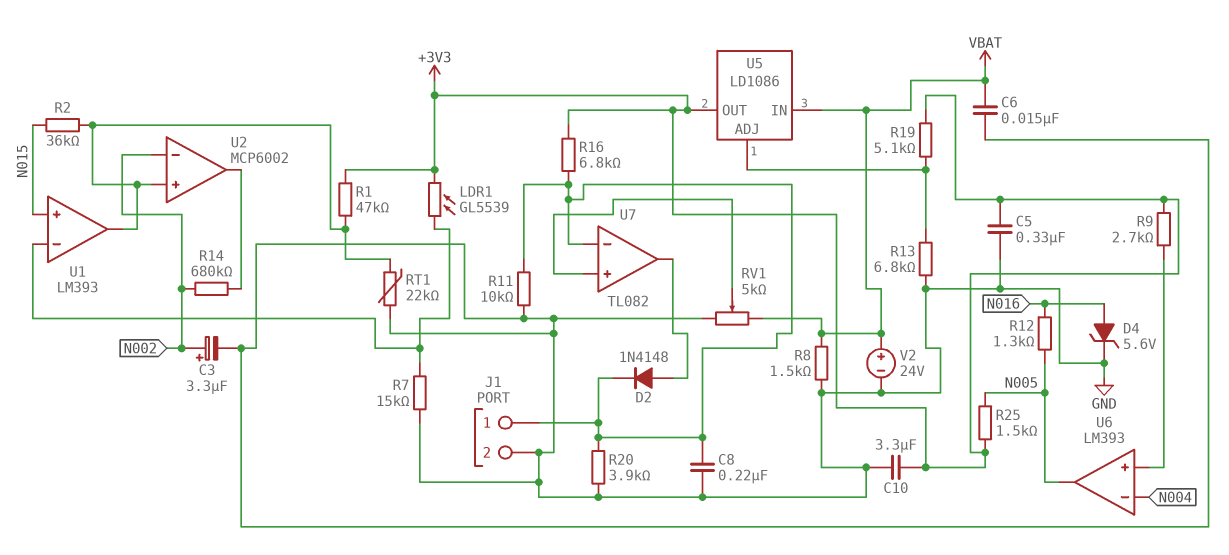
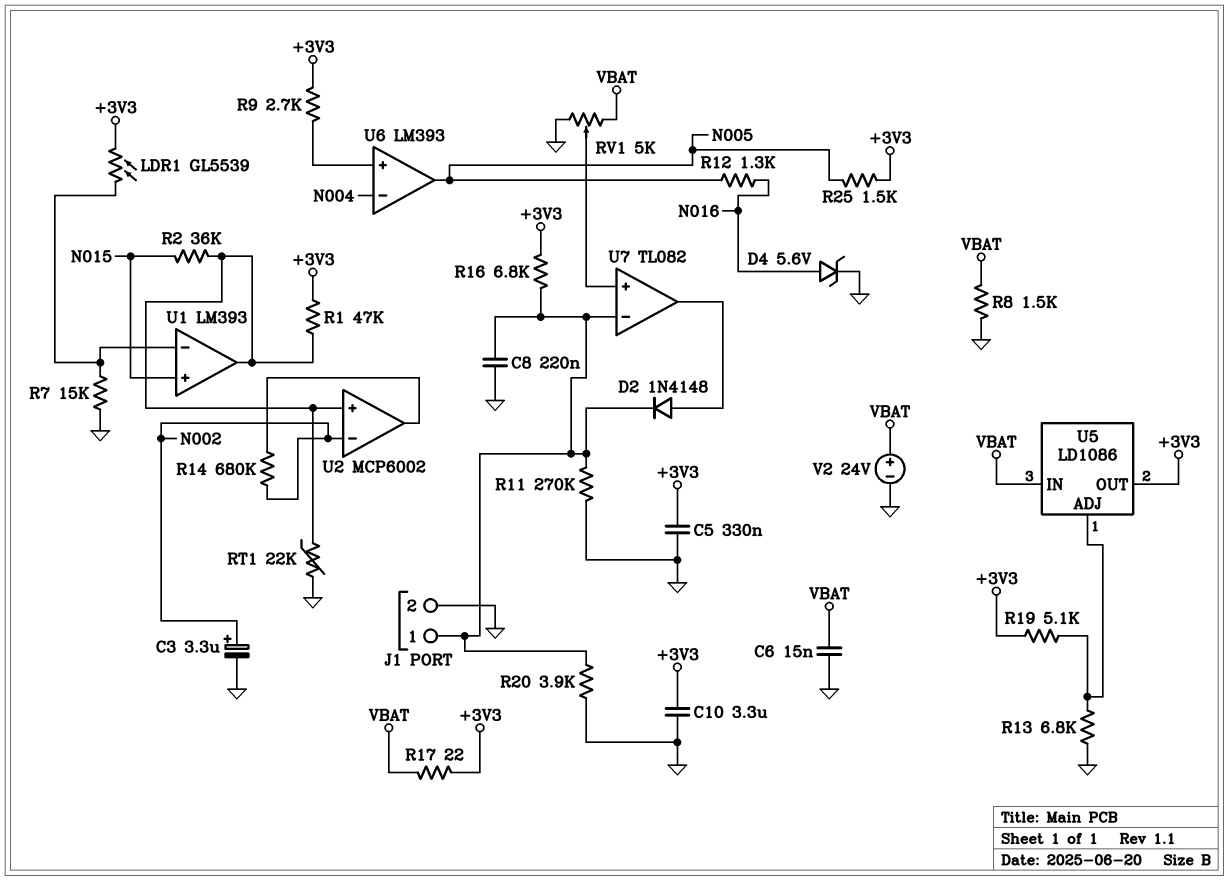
R11: 10k (GND, J1/1) -> 270k (GND, J1/1)
R17: none -> 22 (+3V3, VBAT)

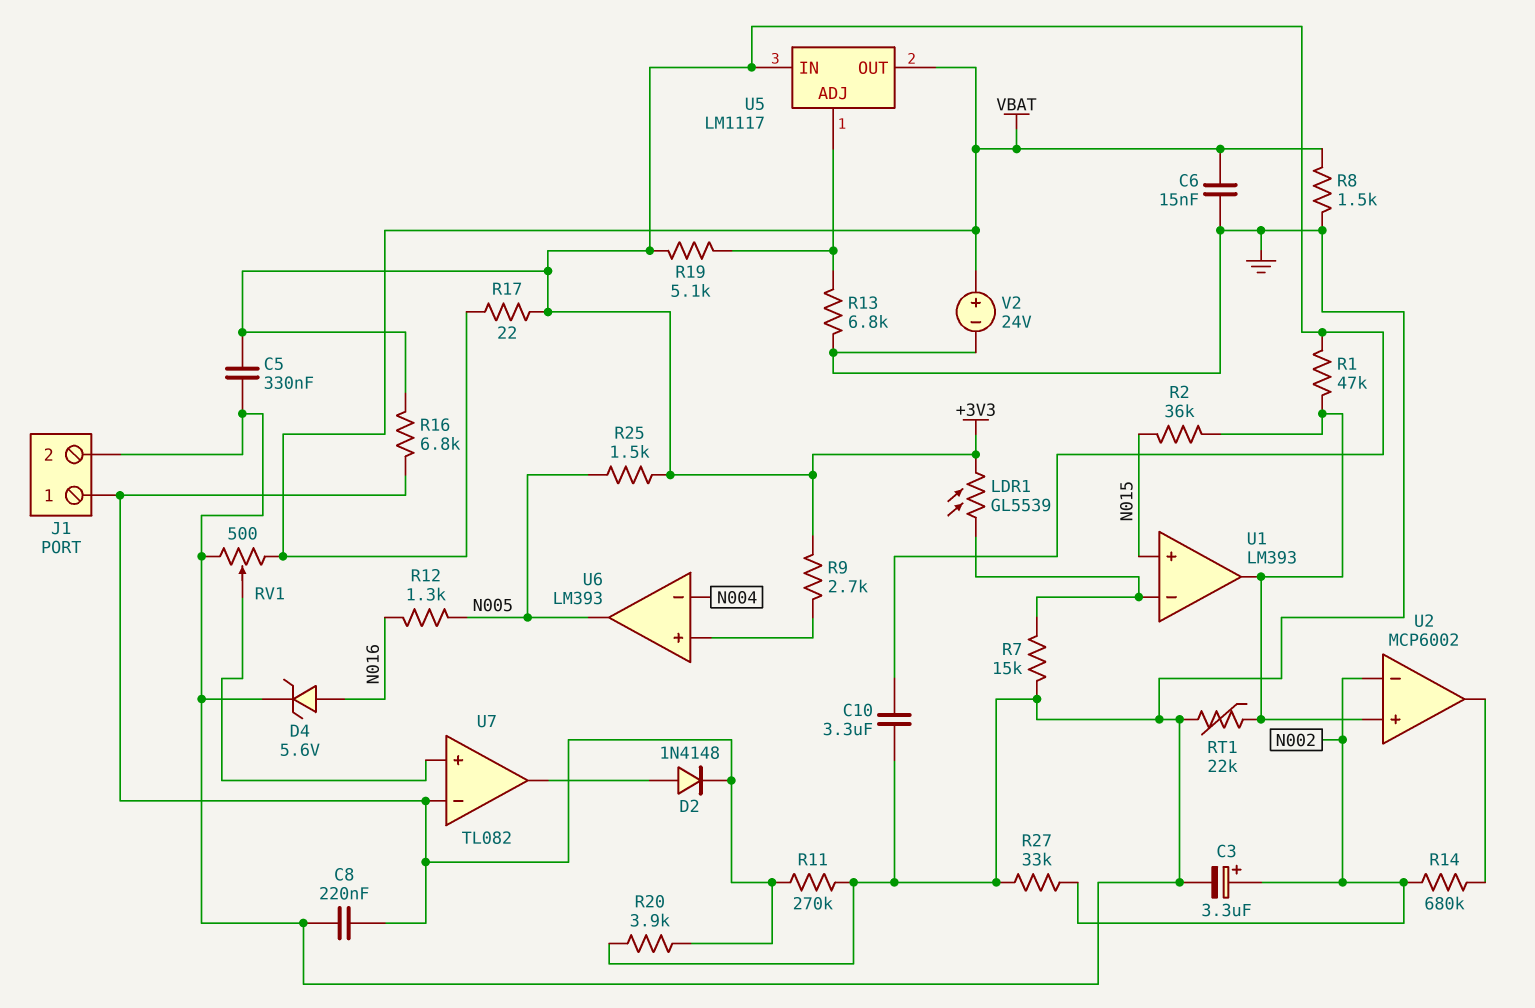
R27: none -> 33k (GND, N002)
RV1: 5k (GND, VBAT, wiper U7/in+) -> 500 (GND, VBAT, wiper U7/in+)
U5: LD1086 -> LM1117
U5 pin IN: VBAT -> +3V3
U5 pin OUT: +3V3 -> VBAT

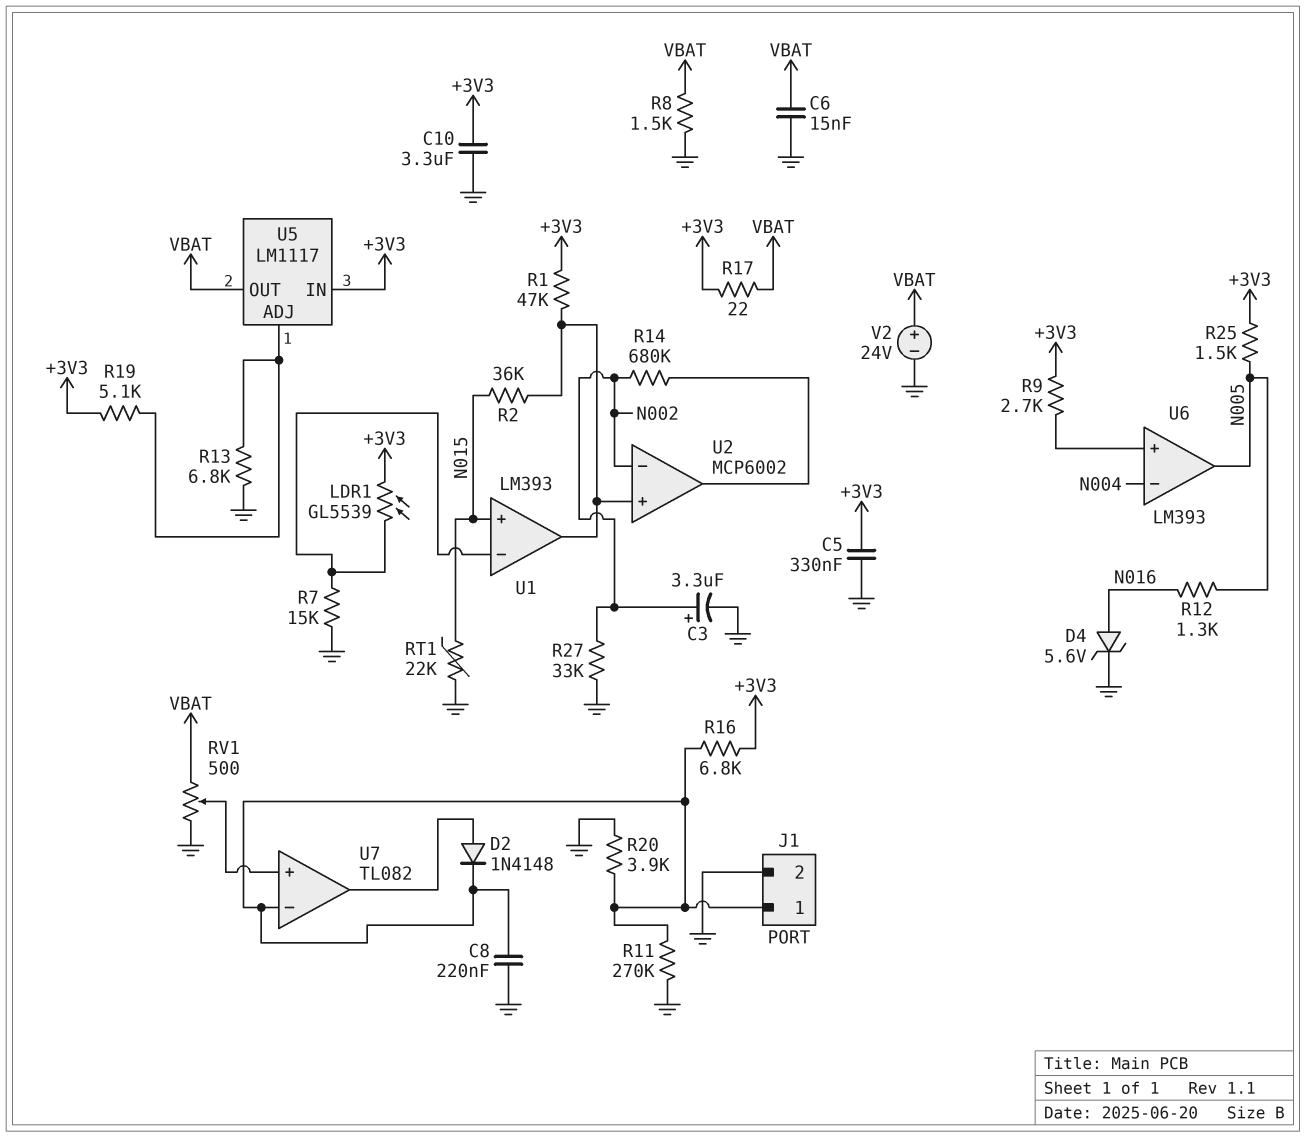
RT1: 22k (GND, U1/out) -> 22k (GND, N015)

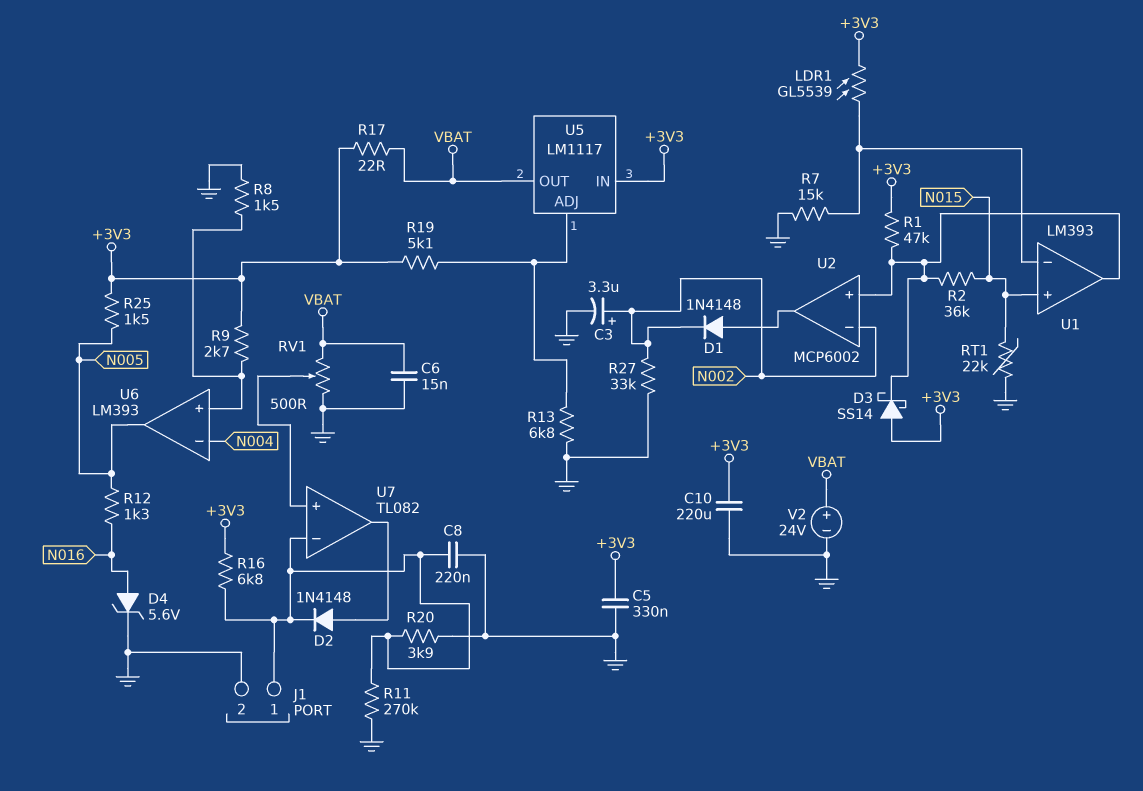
C10: 3.3uF (+3V3, GND) -> 220uF (+3V3, GND)
D1: none -> diode 1N4148 (A U2/out, K N002)
D3: none -> schottky SS14 (A +3V3, K U1/out)
R8: 1.5k (GND, VBAT) -> 1.5k (GND, U6/in+)
R14: 680k (N002, U2/out) -> none

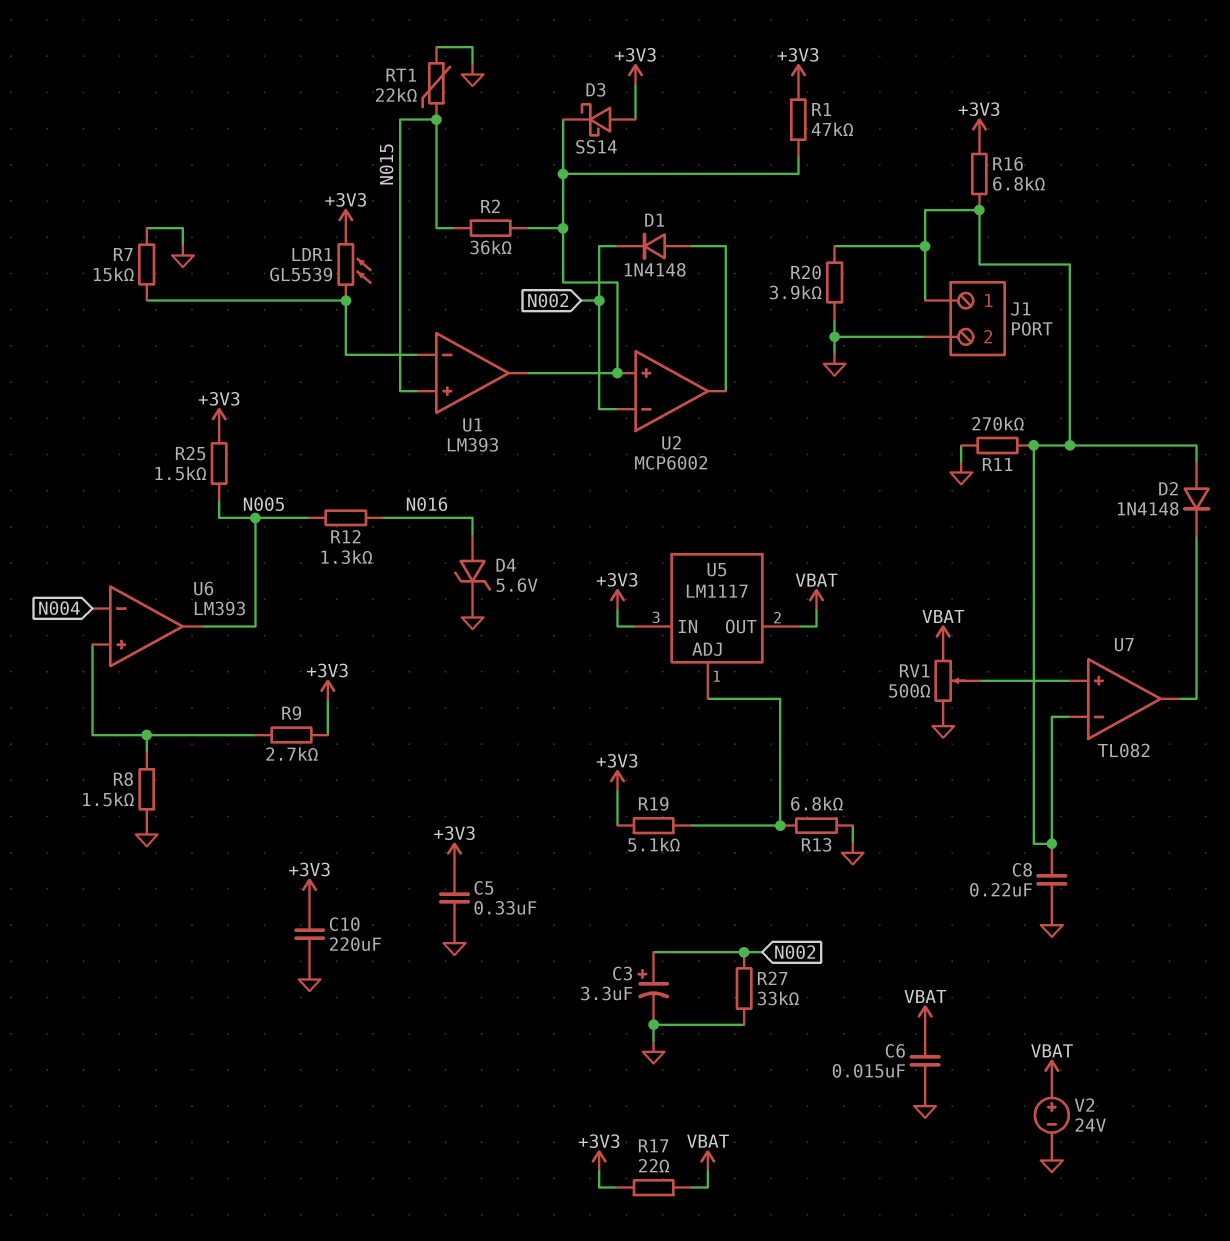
D2: diode 1N4148 (A U7/out, K J1/1) -> diode 1N4148 (A J1/1, K U7/out)

